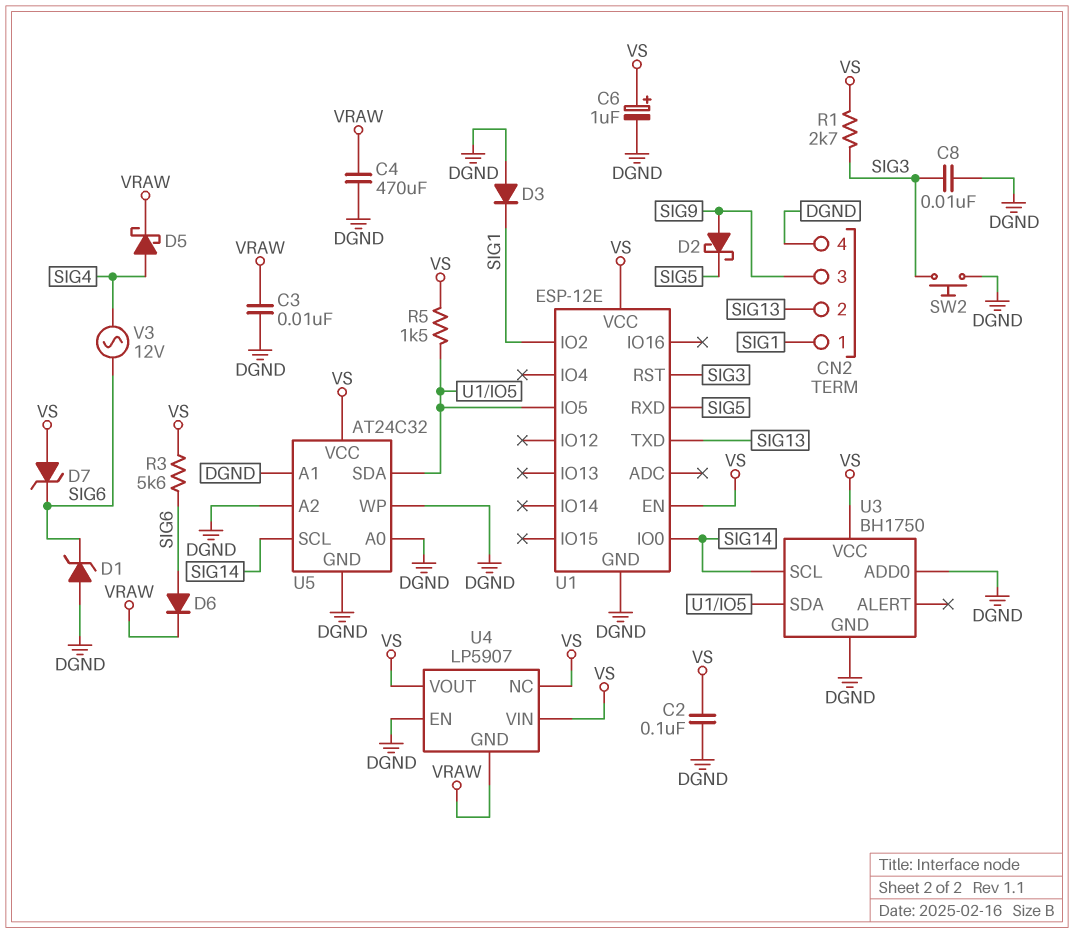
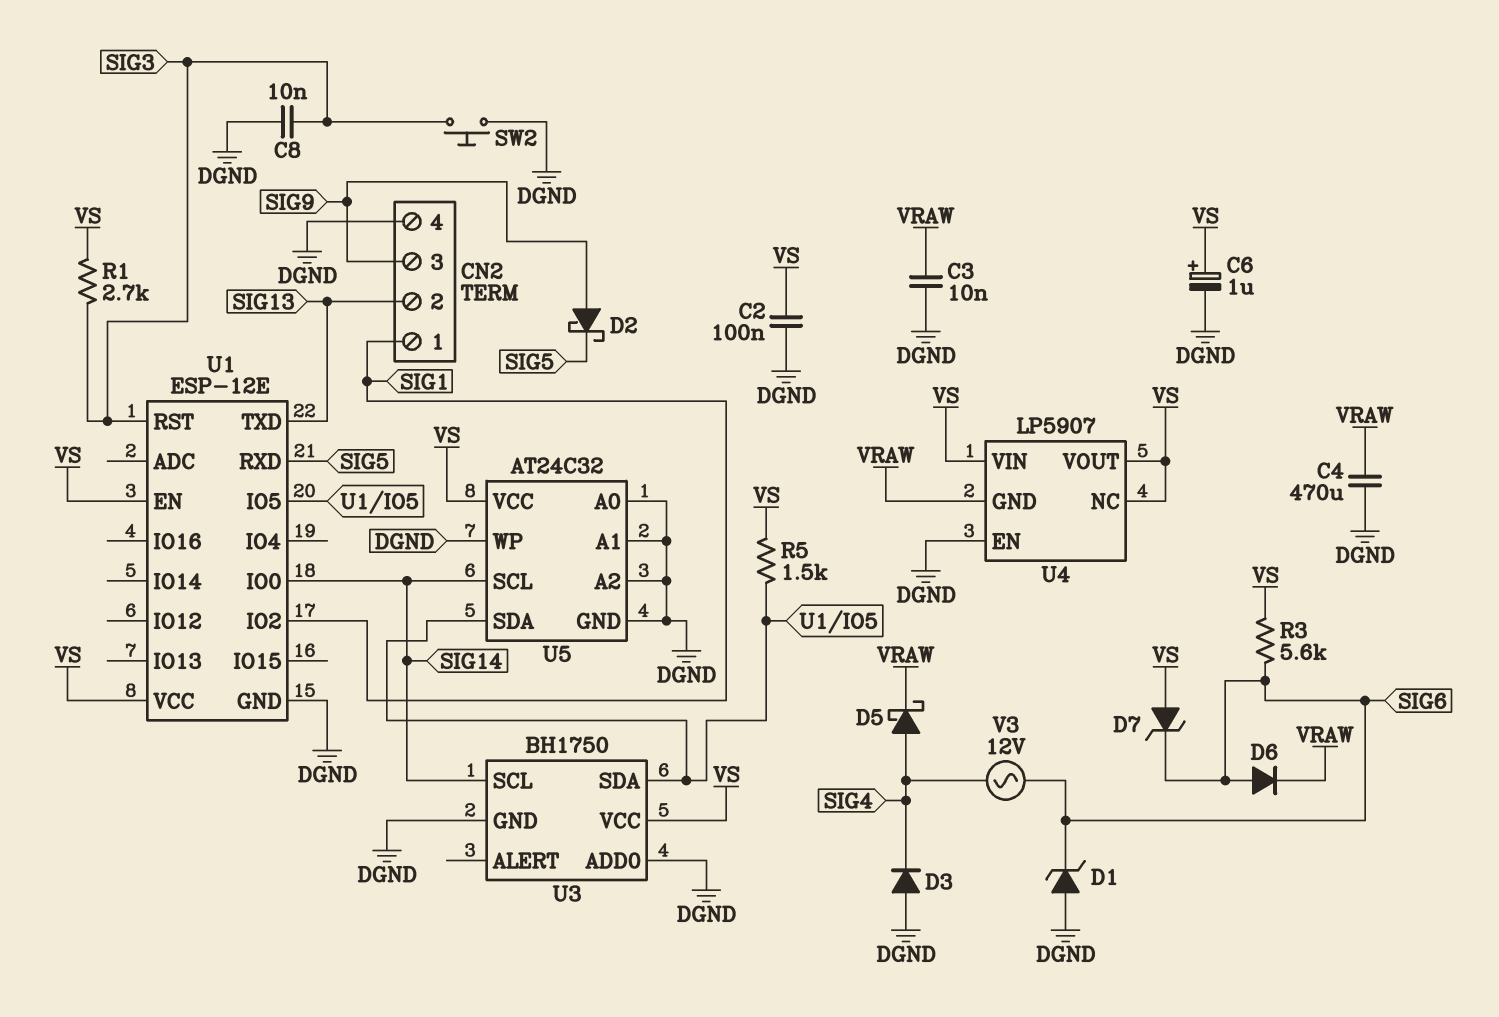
D3: diode (A DGND, K SIG1) -> diode (A DGND, K SIG4)

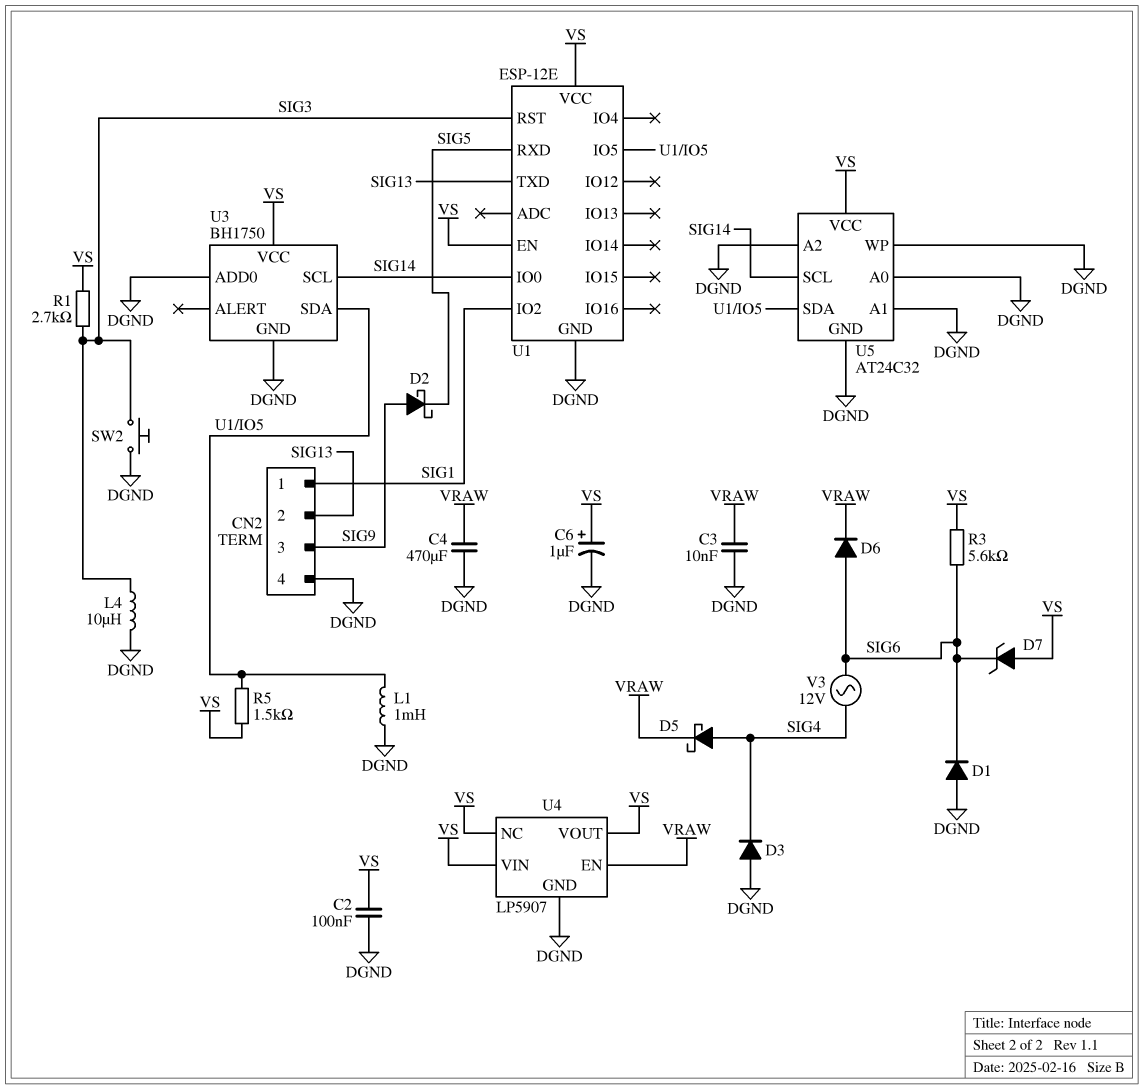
C8: 10nF (DGND, SIG3) -> none
D1: zener (A DGND, K SIG6) -> diode (A DGND, K SIG6)
L1: none -> 1mH (DGND, U1/IO5)
L4: none -> 10uH (DGND, SIG3)
U4 pin EN: DGND -> VRAW
U4 pin GND: VRAW -> DGND

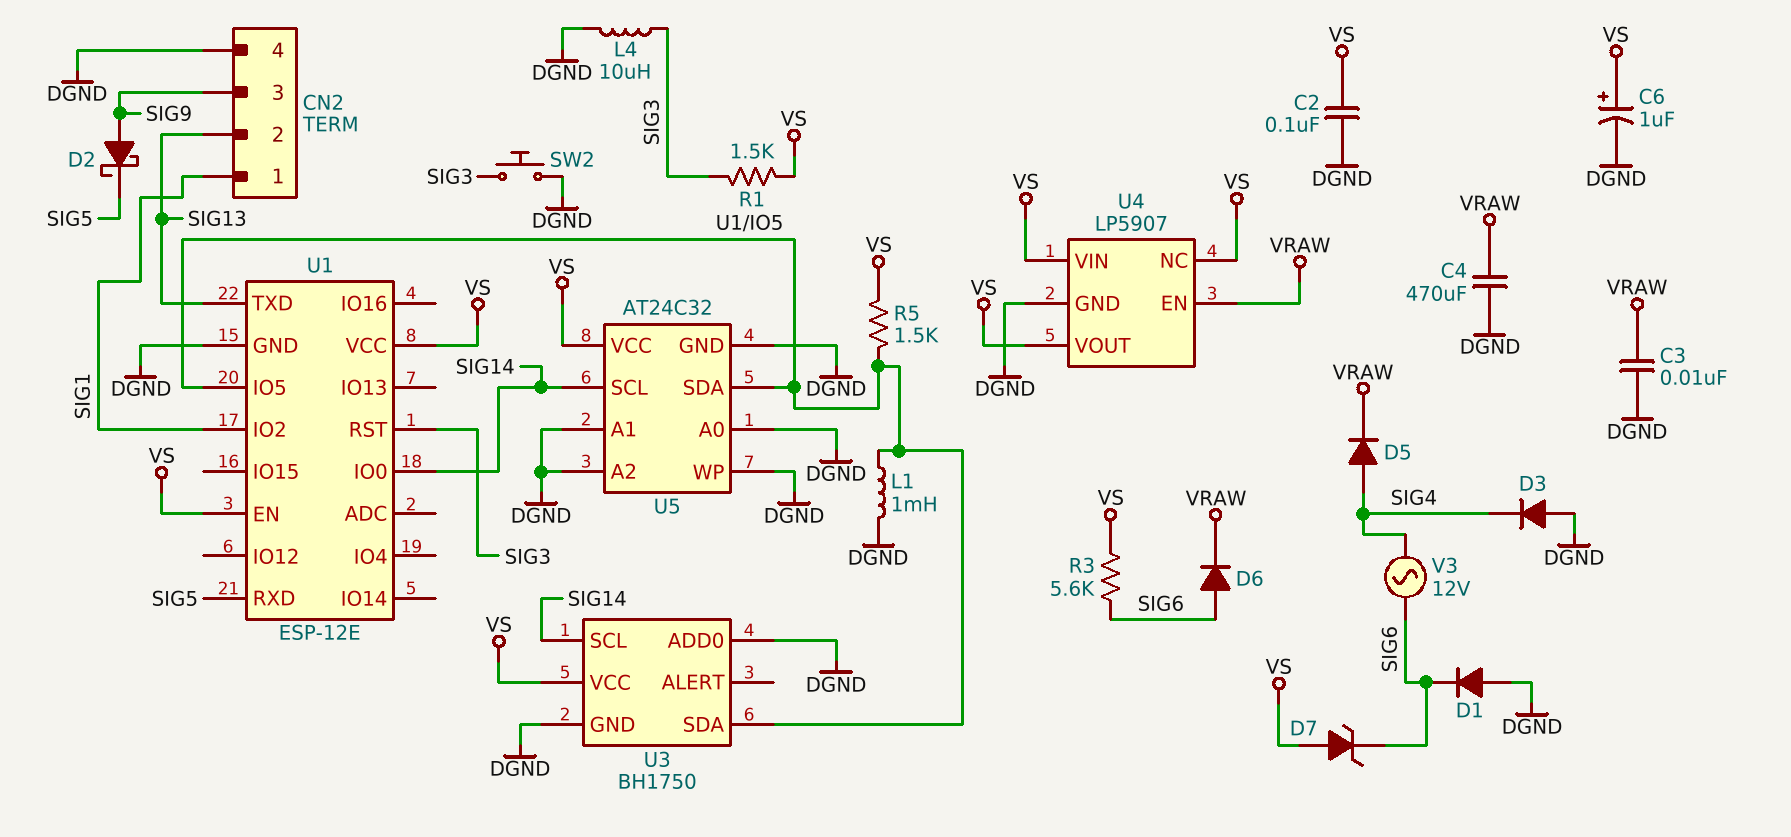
D5: schottky (A SIG4, K VRAW) -> diode (A SIG4, K VRAW)
R1: 2.7k (SIG3, VS) -> 1.5k (SIG3, VS)

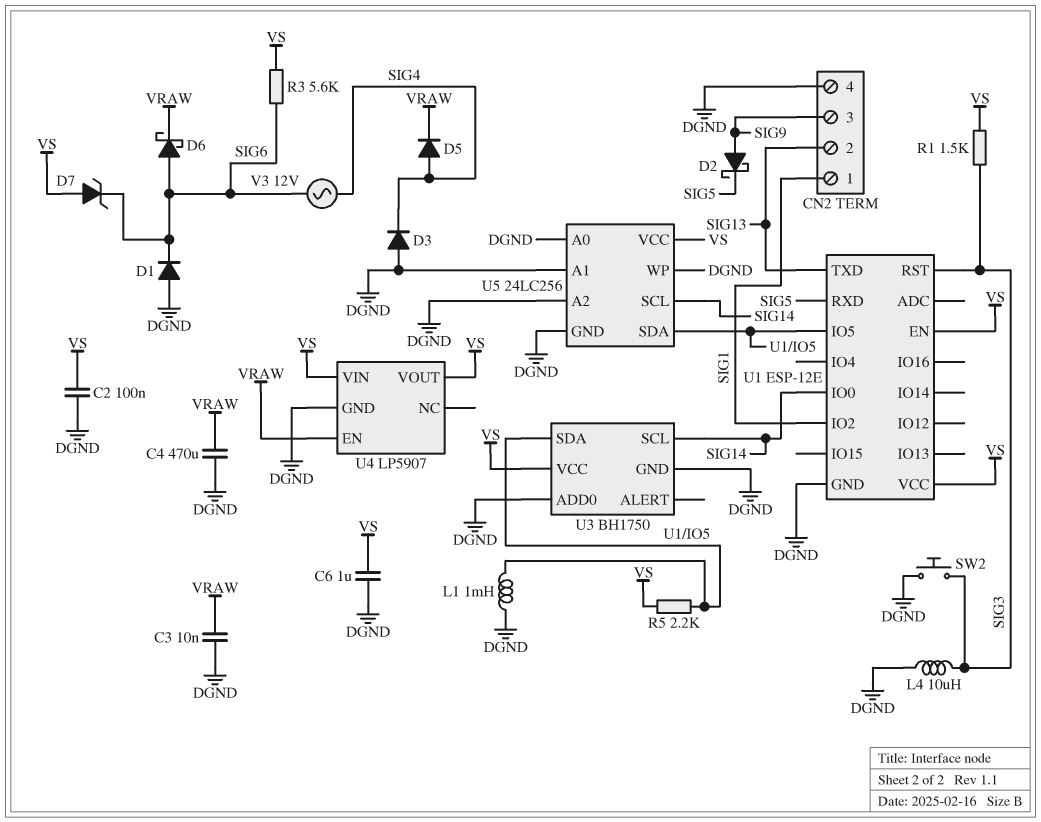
C6: 1uF (plus VS, minus DGND) -> 1uF (DGND, VS)
D6: diode (A SIG6, K VRAW) -> schottky (A SIG6, K VRAW)
R5: 1.5k (U1/IO5, VS) -> 2.2k (U1/IO5, VS)
U4 pin NC: VS -> none
U5: AT24C32 -> 24LC256

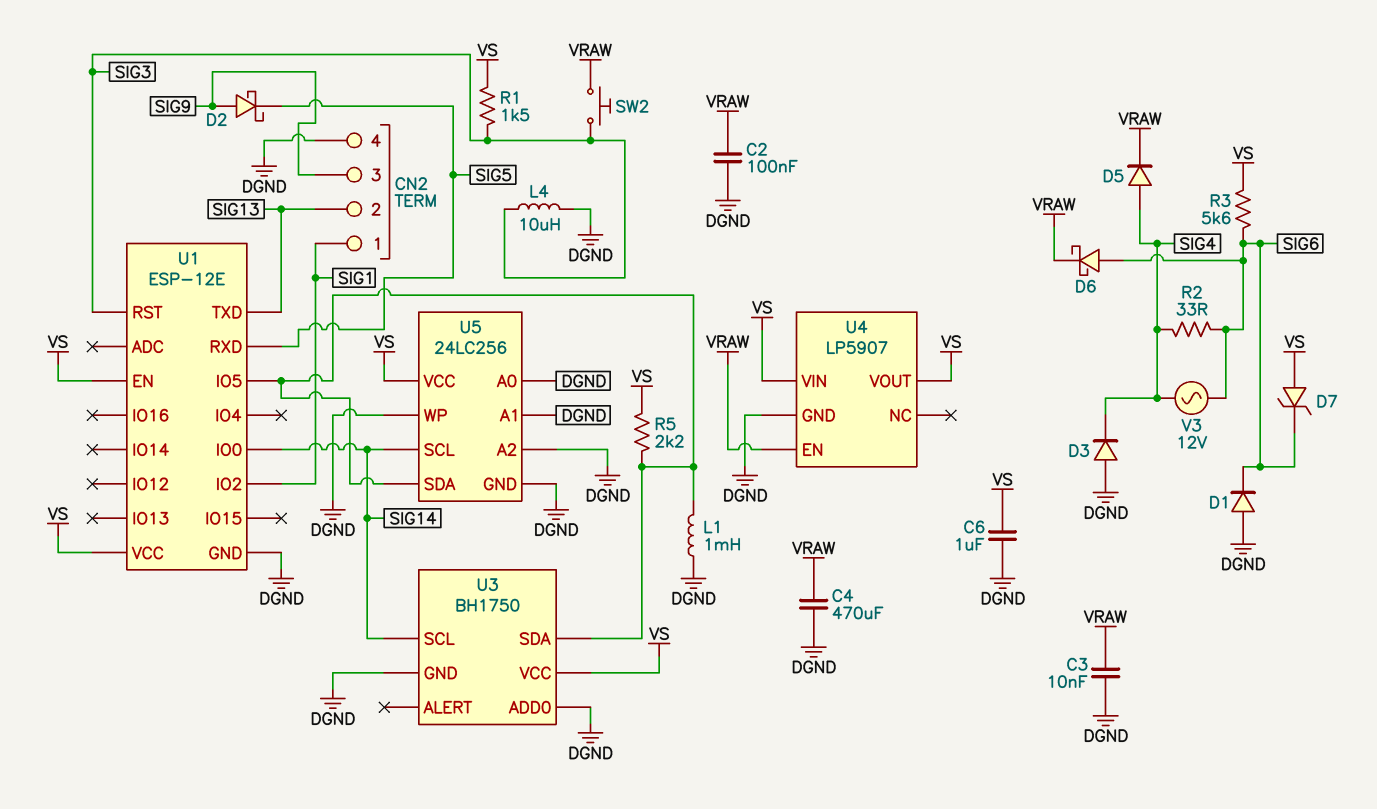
C2: 100nF (DGND, VS) -> 100nF (DGND, VRAW)
R2: none -> 33 (SIG4, SIG6)
SW2: button (DGND, SIG3) -> button (SIG3, VRAW)

